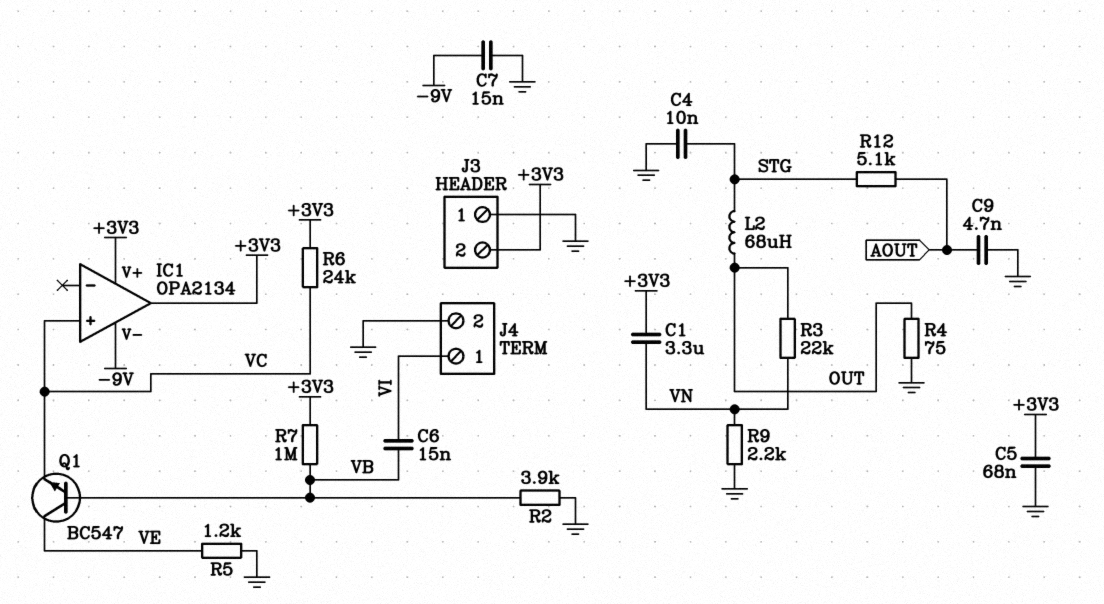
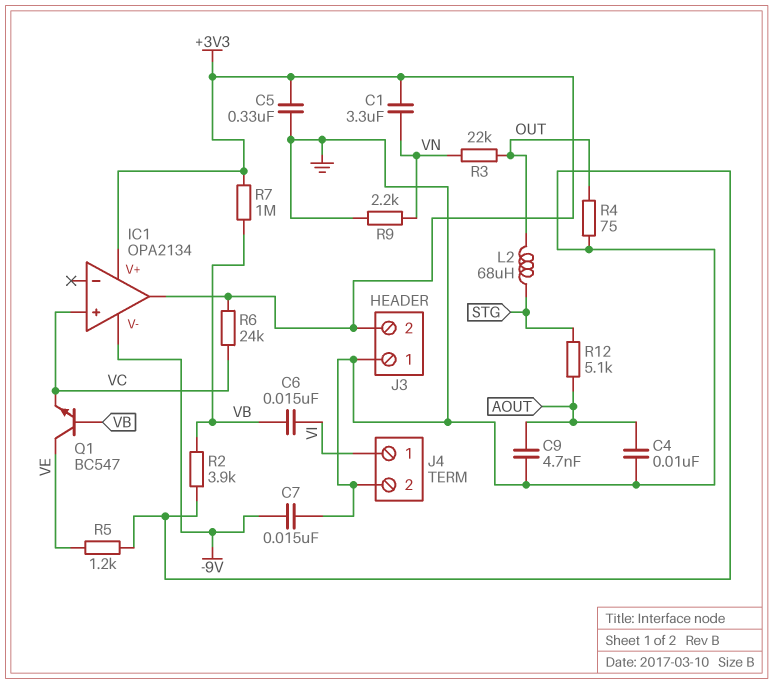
C4: 10nF (GND, STG) -> 10nF (AOUT, GND)
C5: 68nF (+3V3, GND) -> 330nF (+3V3, GND)

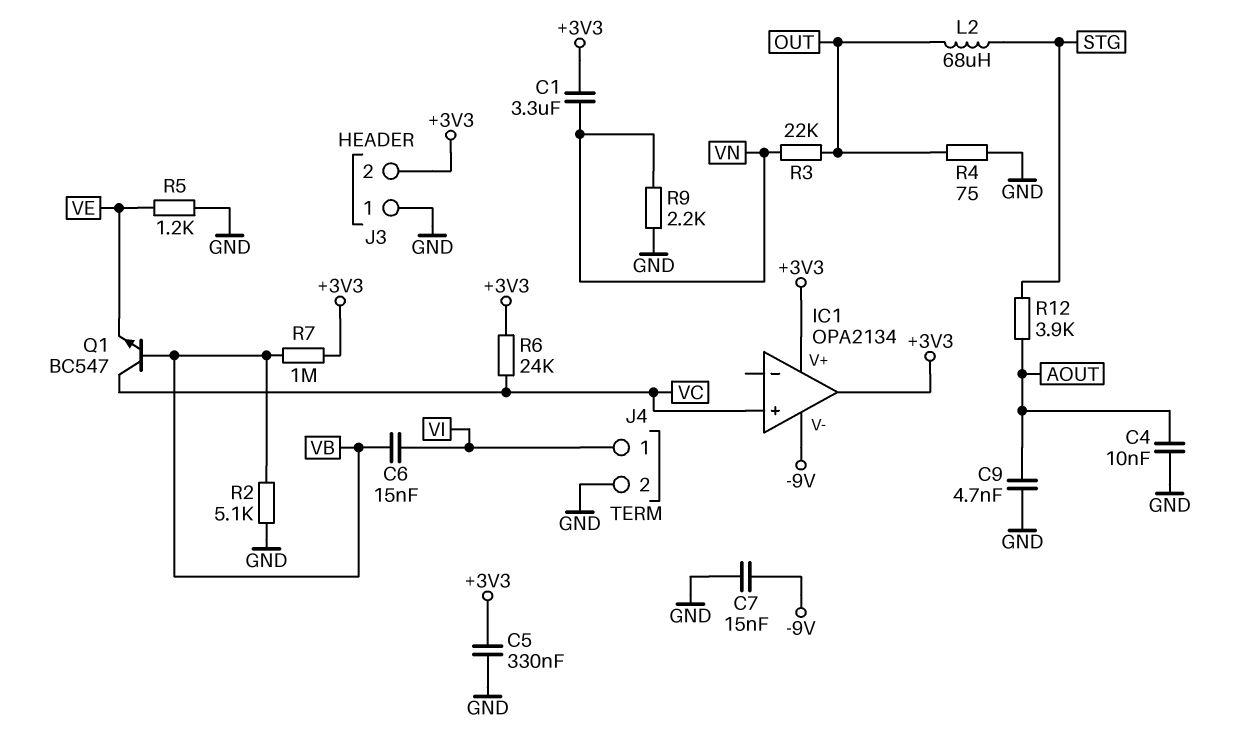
Q1: NPN BC547 (B VB, C VE, E VC) -> NPN BC547 (B VB, C VC, E VE)
R2: 3.9k (GND, VB) -> 5.1k (GND, VB)
R12: 5.1k (AOUT, STG) -> 3.9k (AOUT, STG)

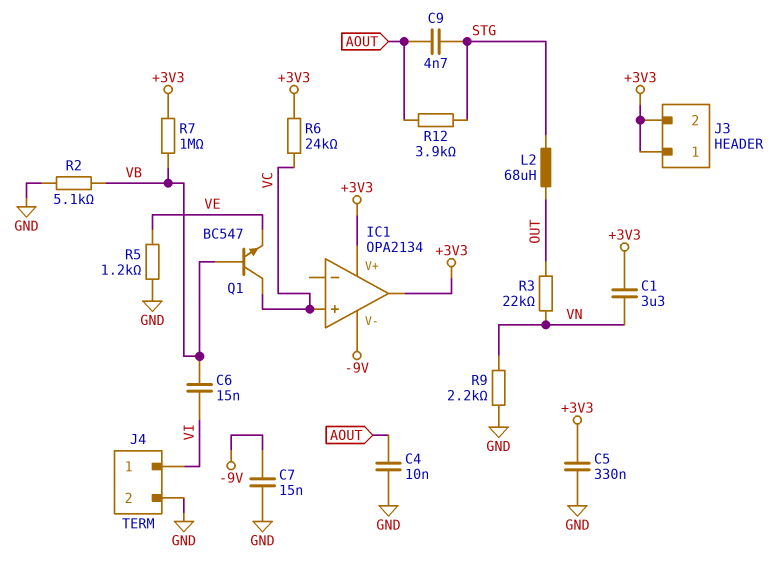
C9: 4.7nF (AOUT, GND) -> 4.7nF (AOUT, STG)
J3 pin 1: GND -> +3V3
R4: 75 (GND, OUT) -> none

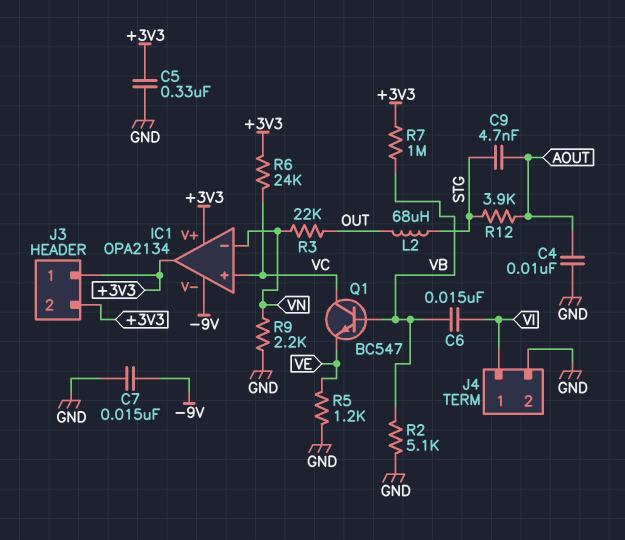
C1: 3.3uF (+3V3, VN) -> none
IC1 pin in-: none -> VN

